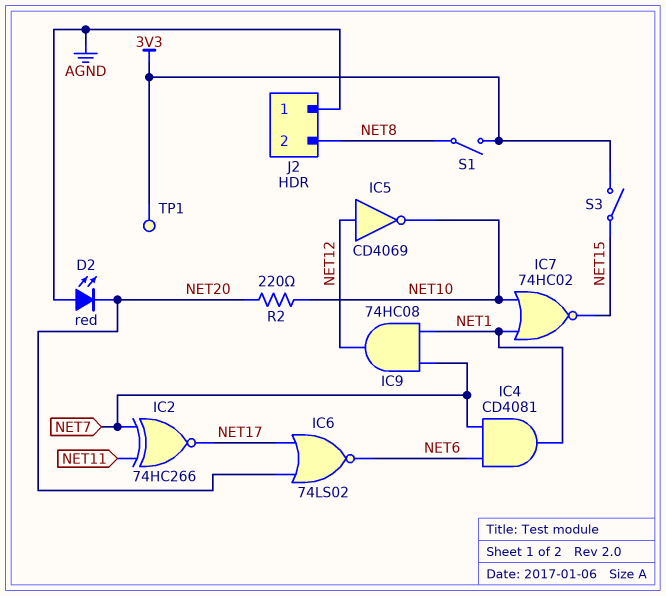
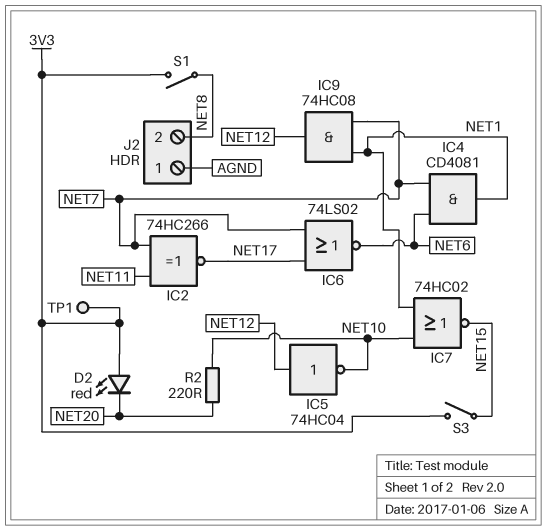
D2: LED red (A AGND, K NET20) -> LED red (A 3V3, K NET20)
IC5: NOT CD4069 (in NET12, out NET10) -> NOT 74HC04 (in NET12, out NET10)
IC6: NOR 74LS02 (in NET17, in NET20, out NET6) -> NOR 74LS02 (in NET7, in NET17, out NET6)

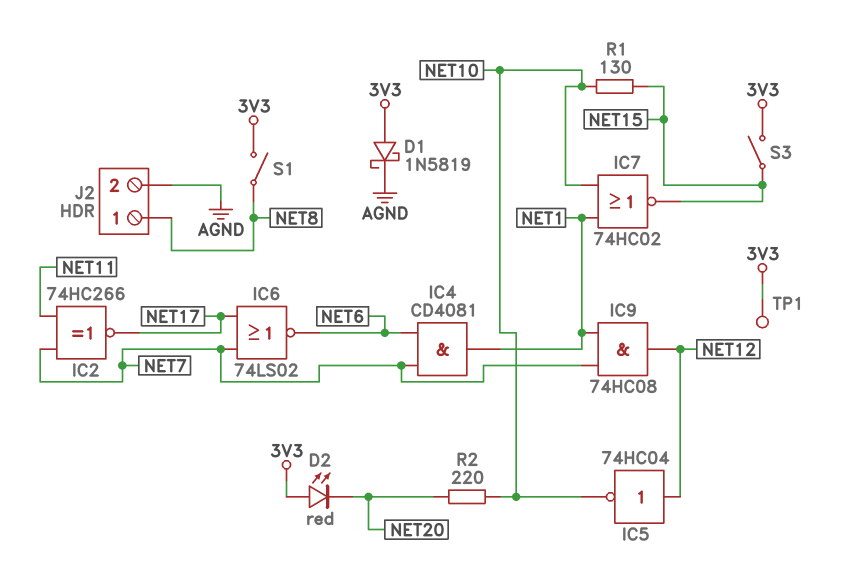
D1: none -> schottky 1N5819 (A 3V3, K AGND)
J2 pin 1: AGND -> NET8
J2 pin 2: NET8 -> AGND
R1: none -> 130 (NET10, NET15)

